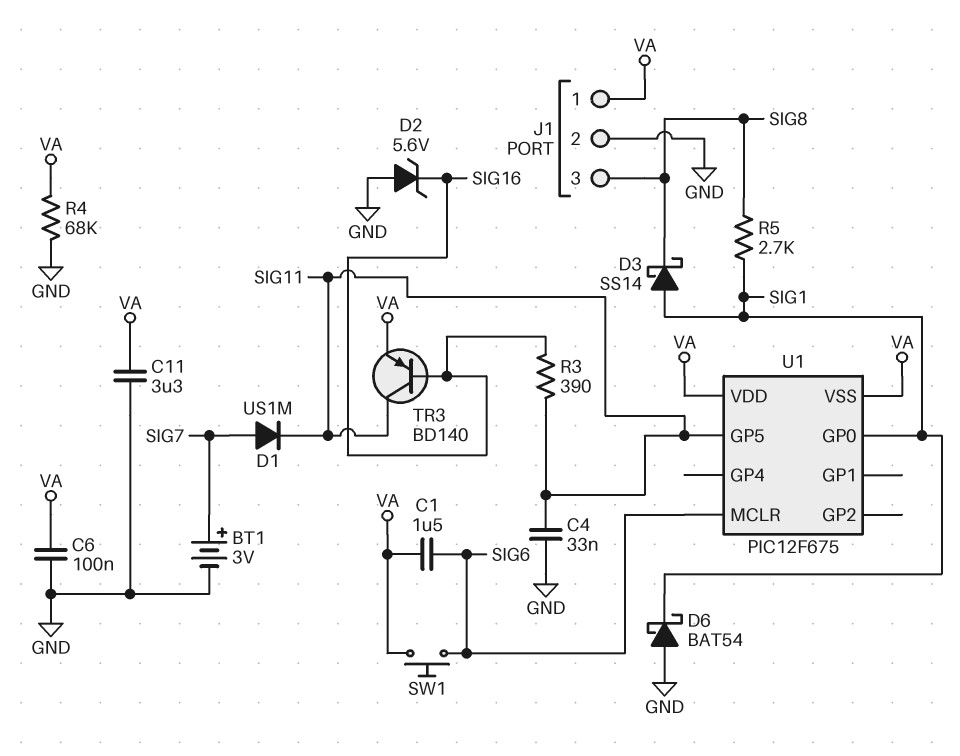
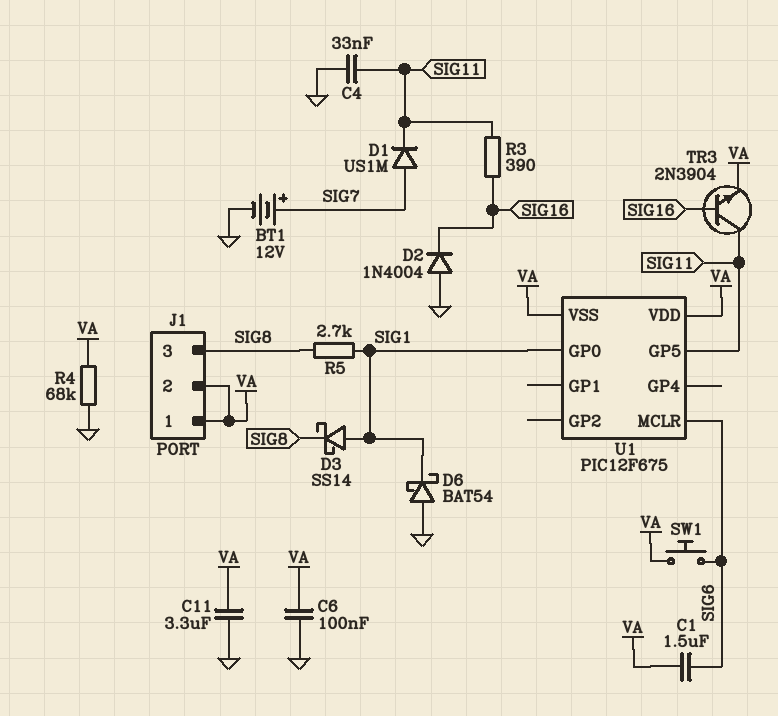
BT1: 3V (plus SIG7, minus GND) -> 12V (plus SIG7, minus GND)
D2: zener 5.6V (A GND, K SIG16) -> diode 1N4004 (A GND, K SIG16)
J1 pin 2: GND -> VA
TR3: PNP BD140 (B SIG16, C SIG11, E VA) -> NPN 2N3904 (B SIG16, C SIG11, E VA)

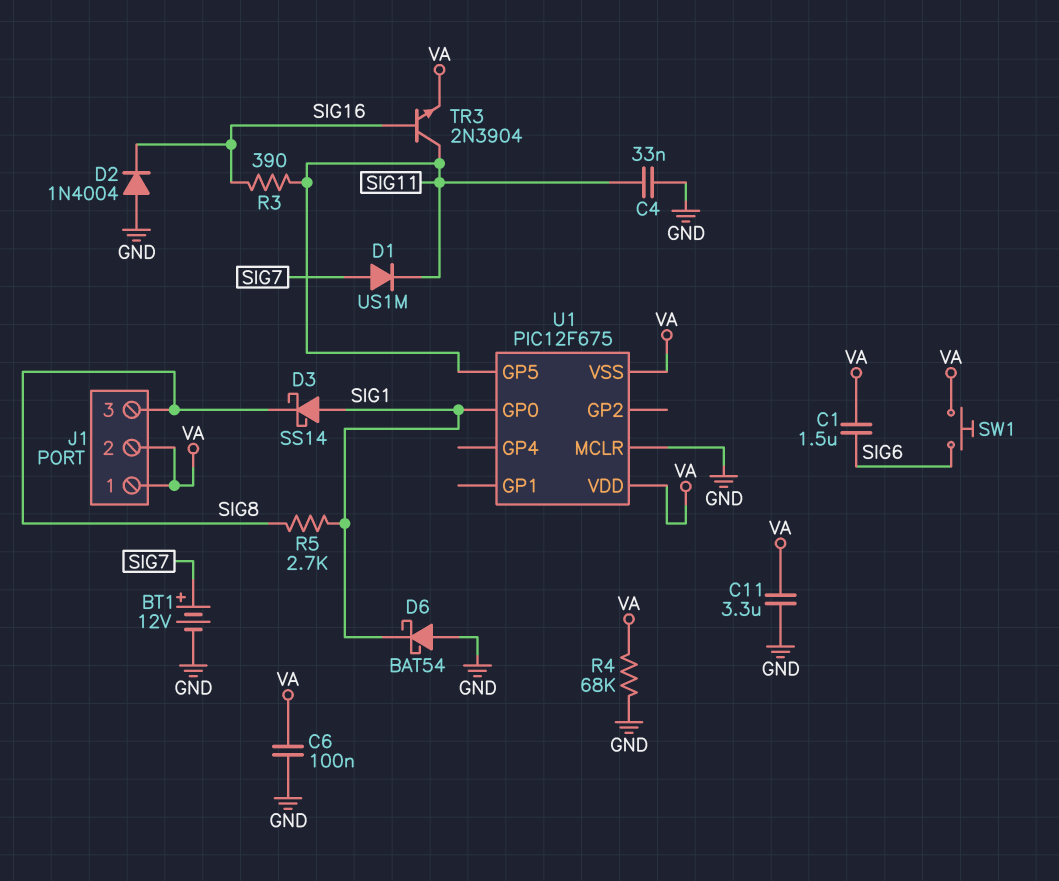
U1 pin MCLR: SIG6 -> GND

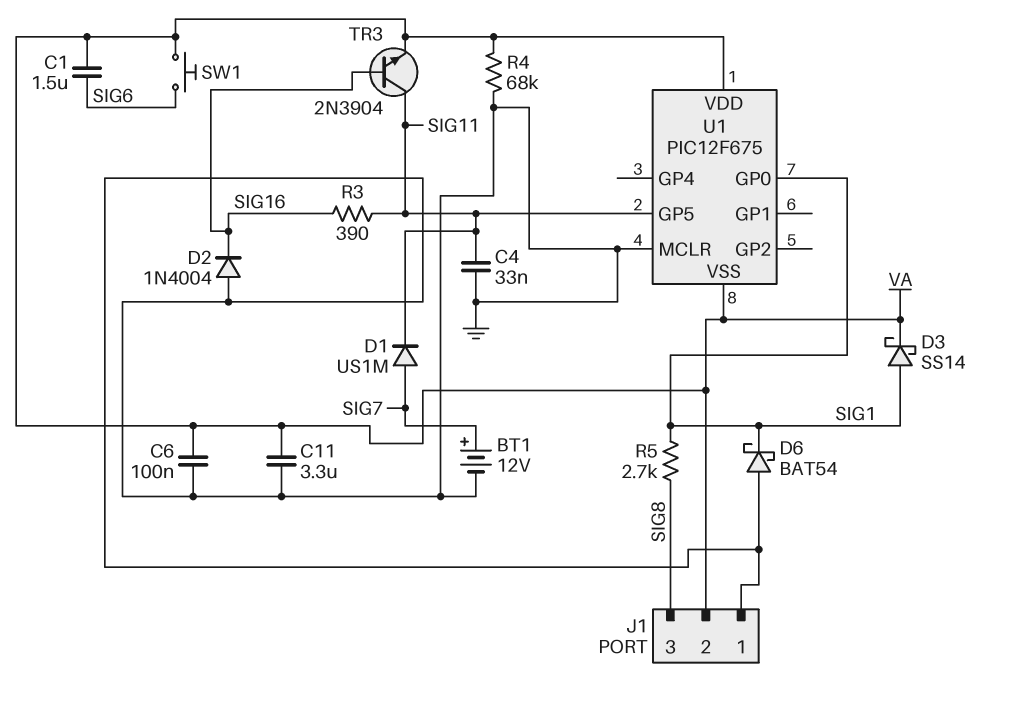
D3: schottky SS14 (A SIG1, K SIG8) -> schottky SS14 (A SIG1, K VA)
J1 pin 1: VA -> GND

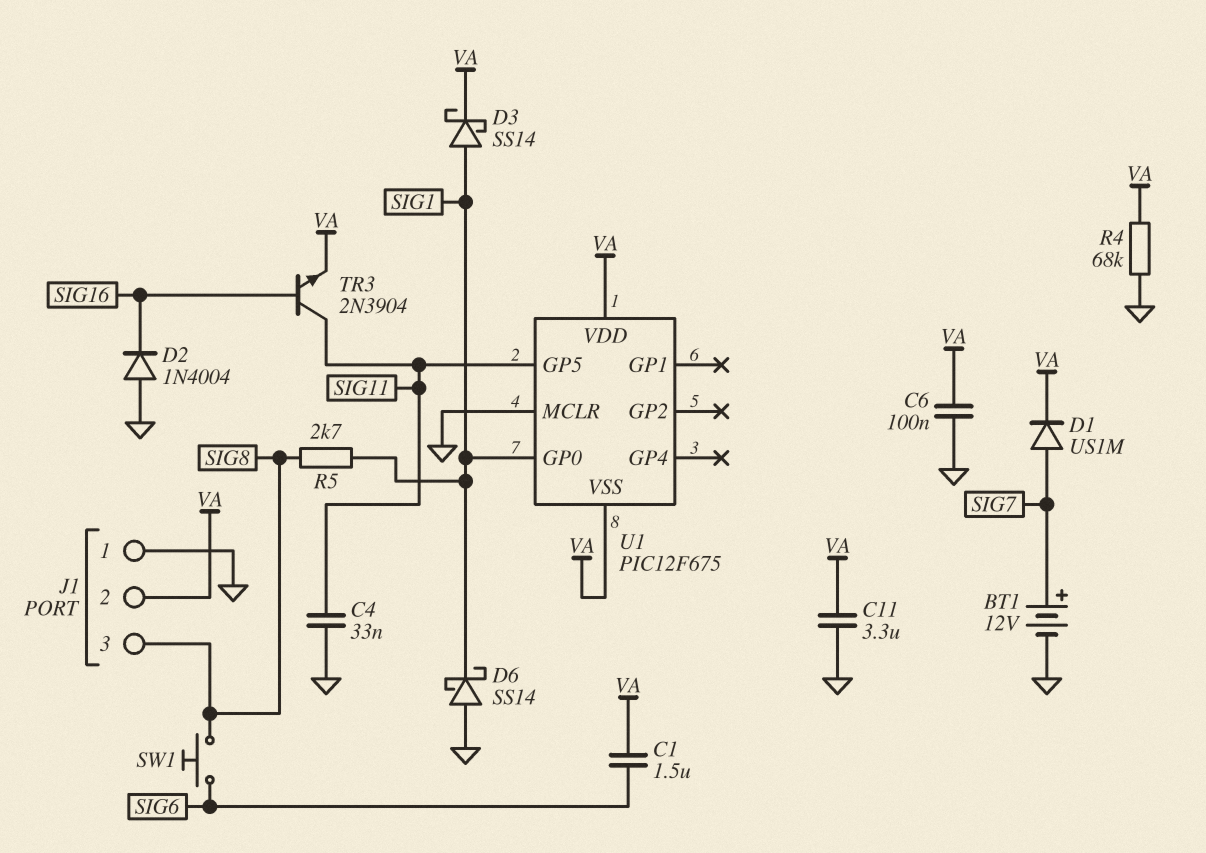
D1: diode US1M (A SIG7, K SIG11) -> diode US1M (A SIG7, K VA)
D6: schottky BAT54 (A GND, K SIG1) -> schottky SS14 (A GND, K SIG1)
R3: 390 (SIG11, SIG16) -> none
SW1: button (SIG6, VA) -> button (SIG6, SIG8)

